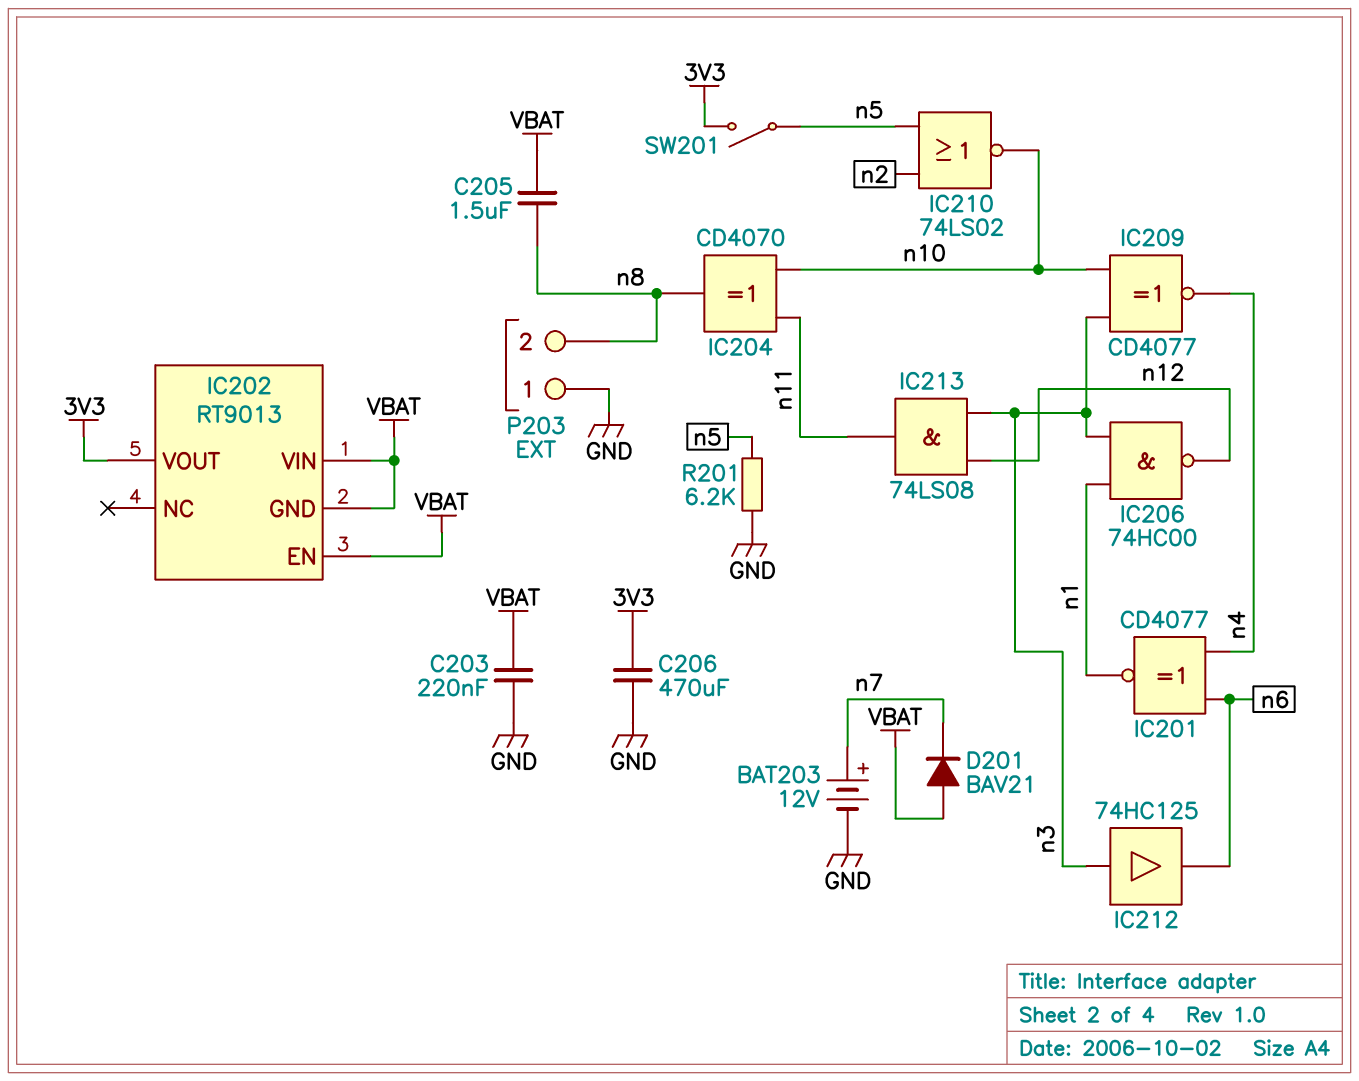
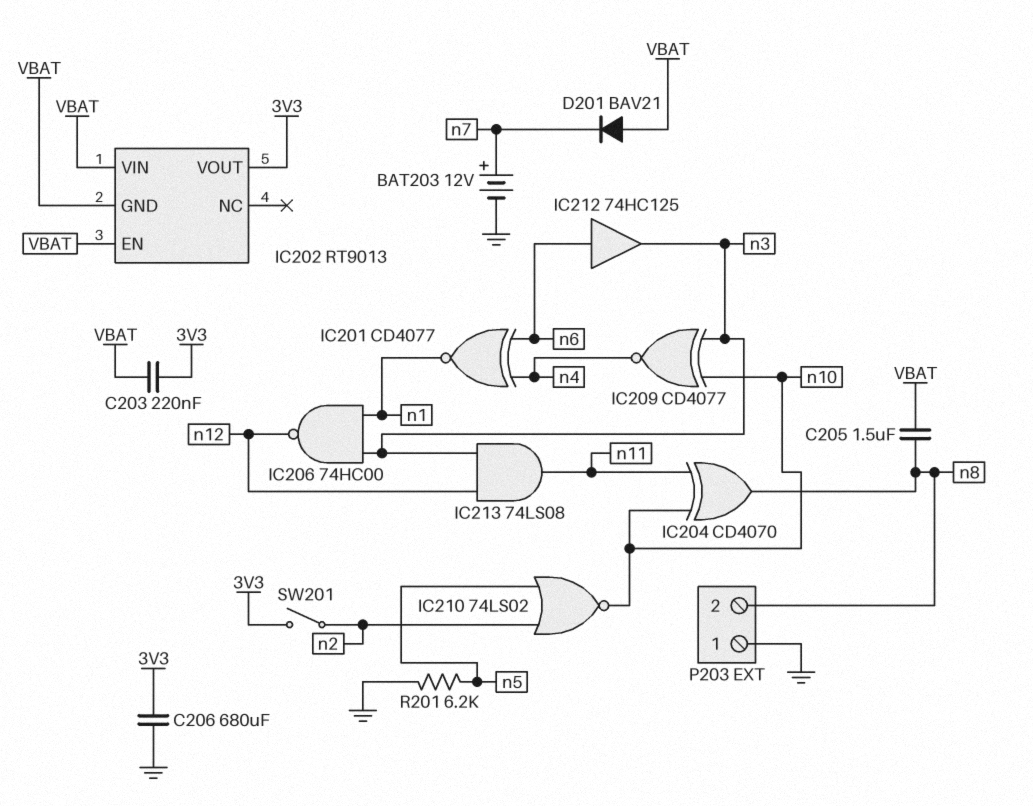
C203: 220nF (GND, VBAT) -> 220nF (3V3, VBAT)
C206: 470uF (3V3, GND) -> 680uF (3V3, GND)
IC212: buffer 74HC125 (in n3, out n6) -> buffer 74HC125 (in n6, out n3)
SW201: switch (3V3, n5) -> switch (3V3, n2)

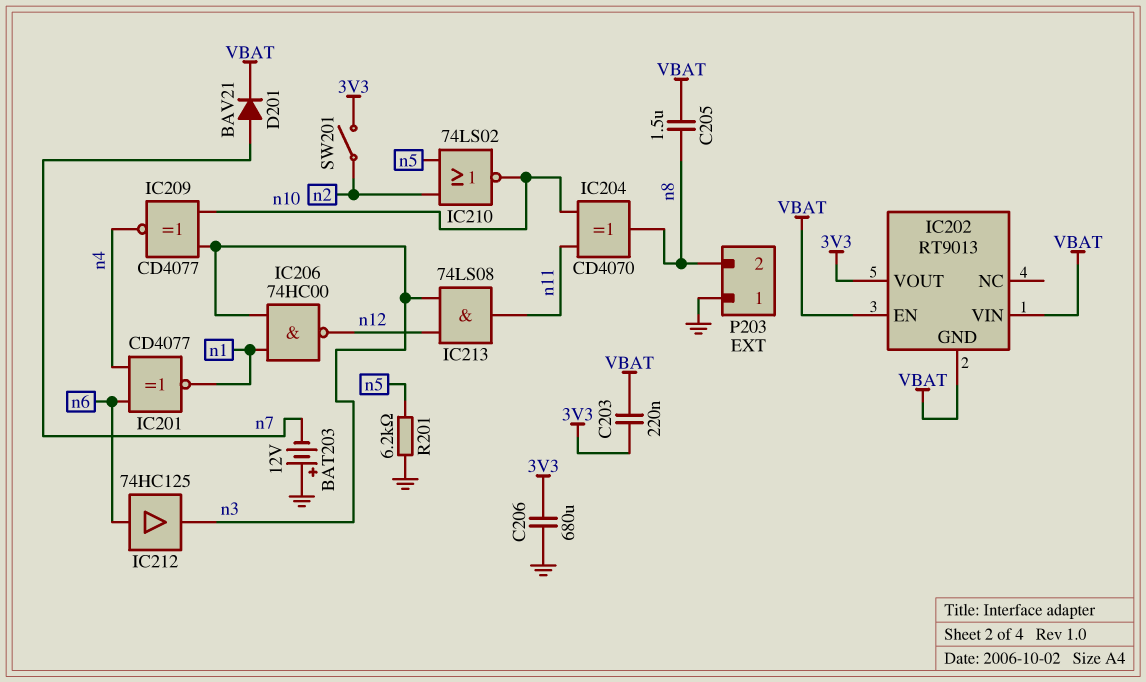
BAT203: 12V (plus n7, minus GND) -> 12V (plus GND, minus n7)
D201: diode BAV21 (A VBAT, K n7) -> diode BAV21 (A n7, K VBAT)

